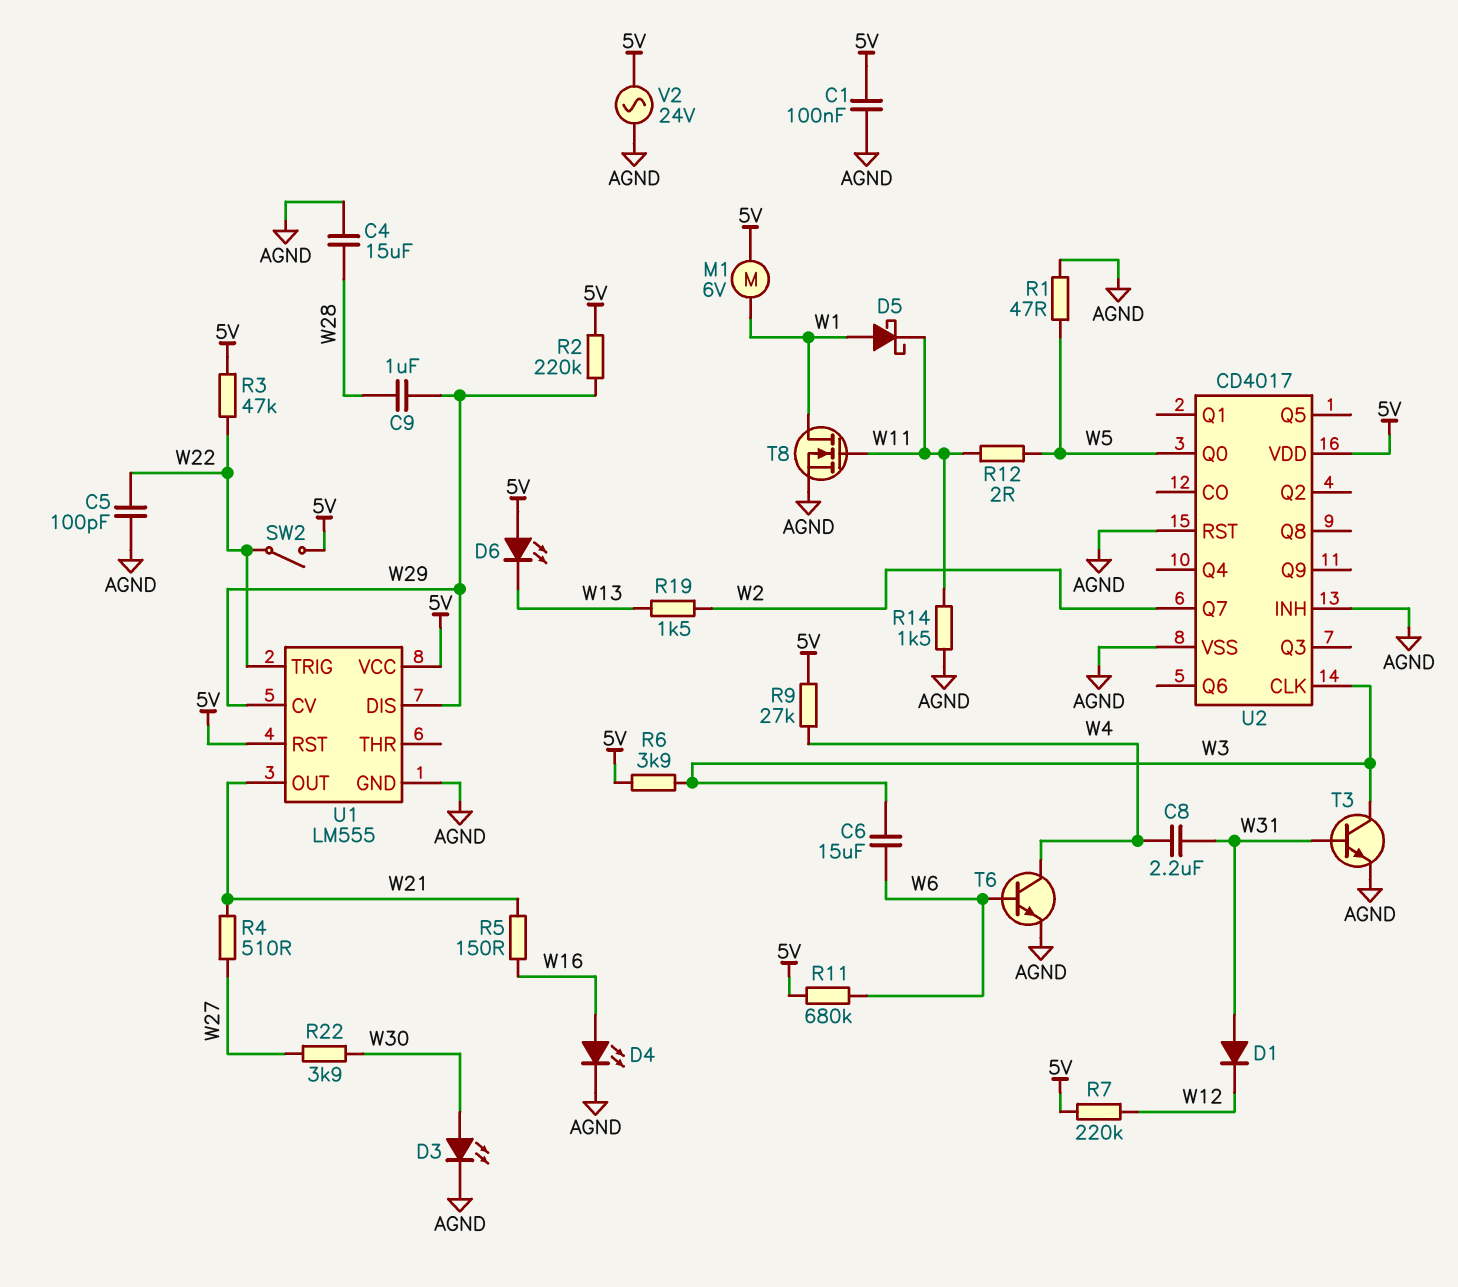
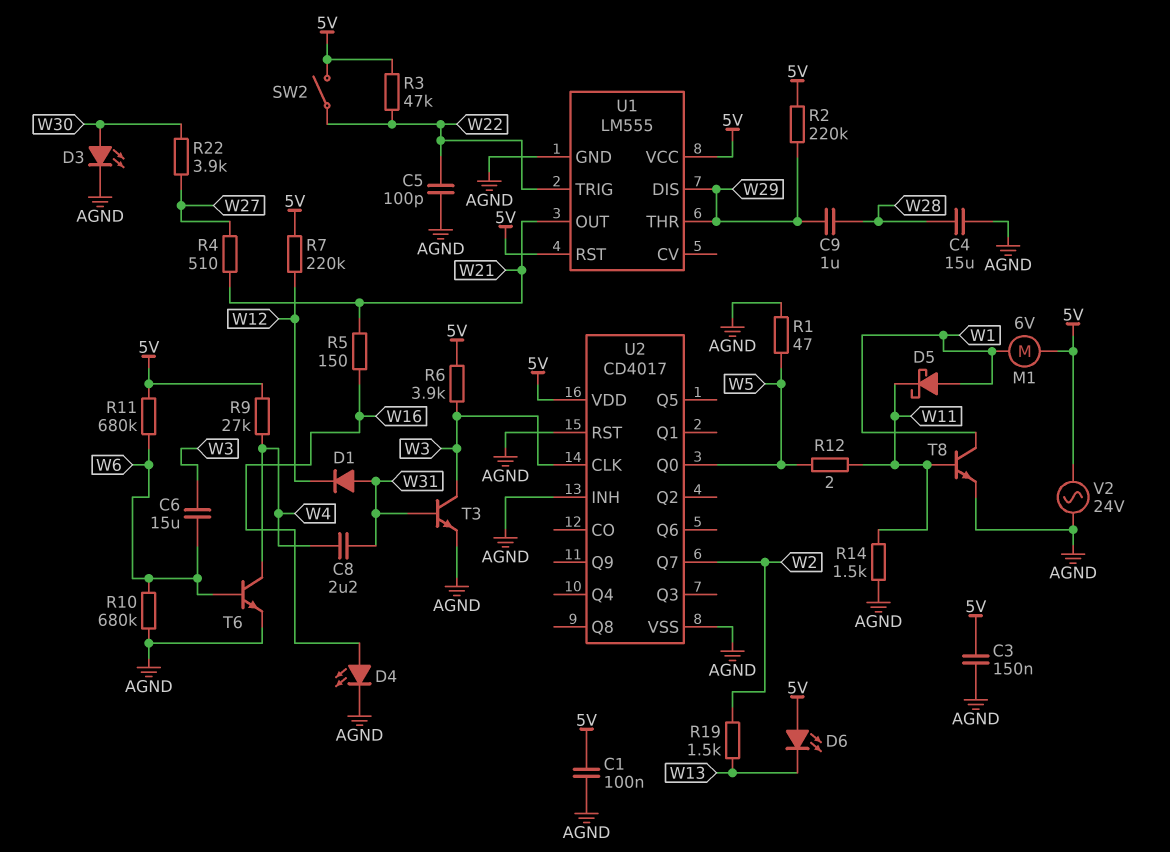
C3: none -> 150nF (5V, AGND)
R10: none -> 680k (AGND, W6)
T8: NMOS (G W11, D W1, S AGND) -> NPN (B W11, C W1, E AGND)
U1 pin CV: W29 -> none
U1 pin THR: none -> W29

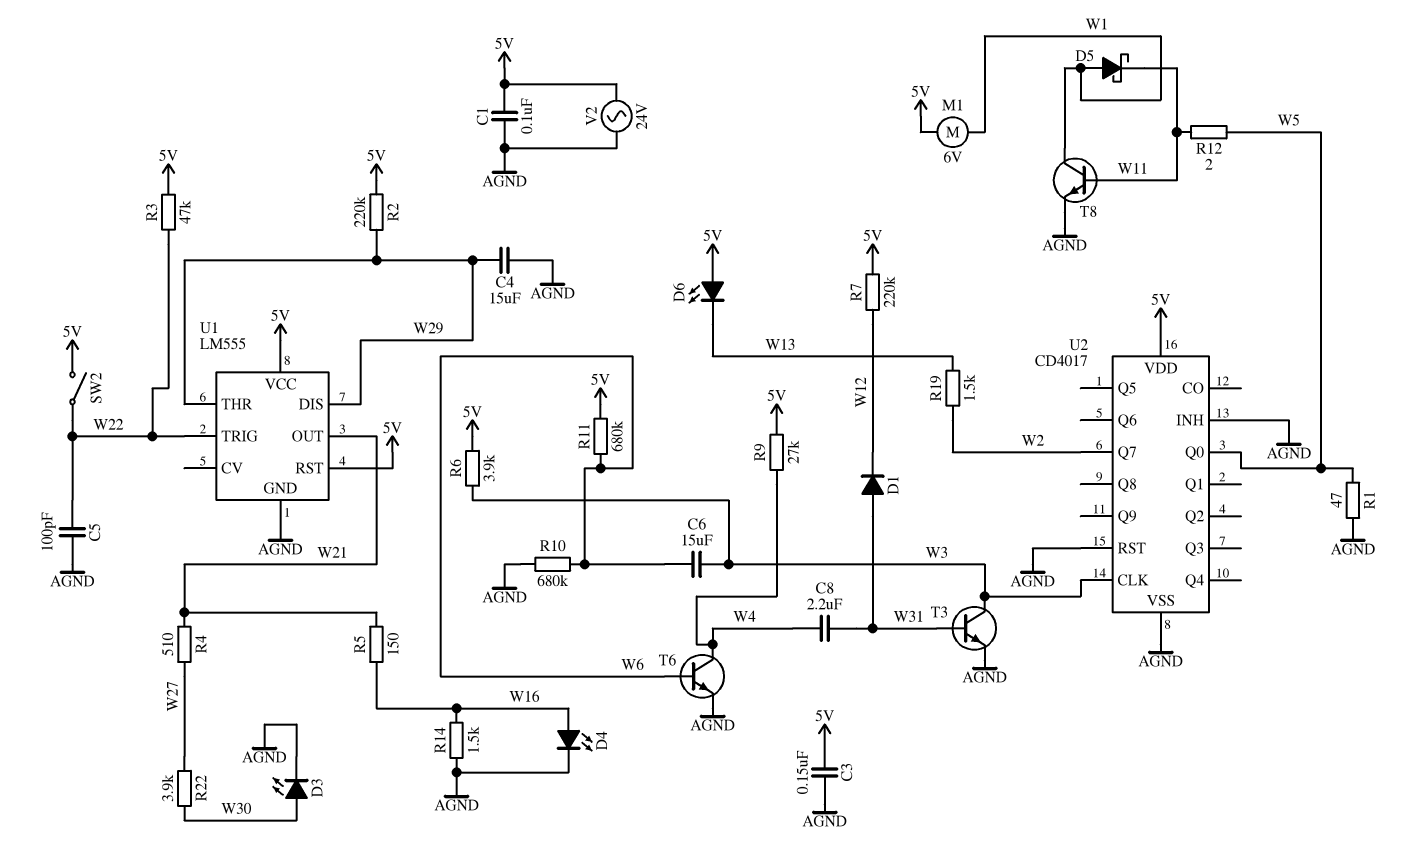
C4: 15uF (AGND, W28) -> 15uF (AGND, W29)
C9: 1uF (W28, W29) -> none
R14: 1.5k (AGND, W11) -> 1.5k (AGND, W16)

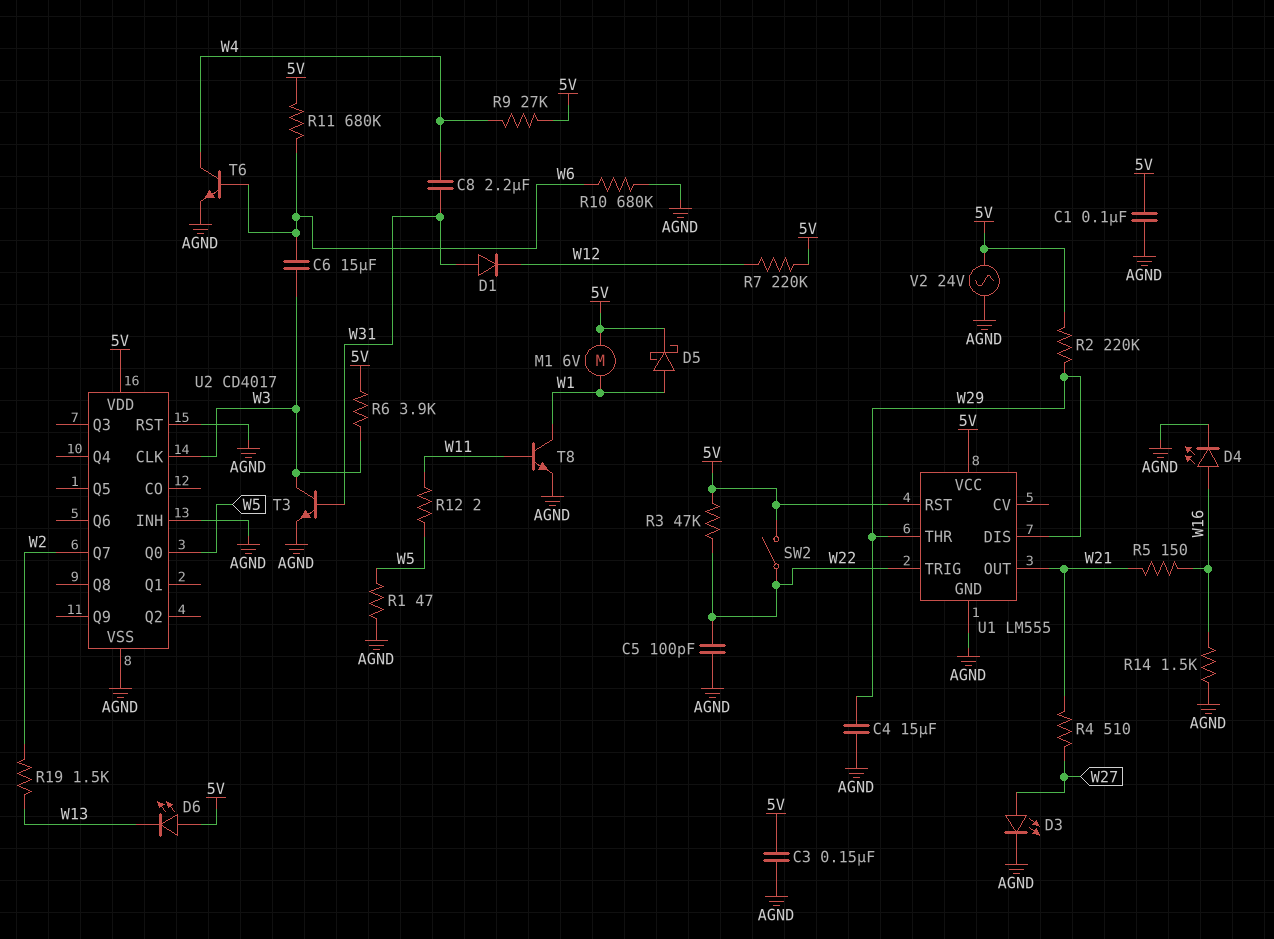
D3: LED (A W30, K AGND) -> LED (A W27, K AGND)
D5: schottky (A W1, K W11) -> schottky (A W1, K 5V)
R22: 3.9k (W27, W30) -> none

